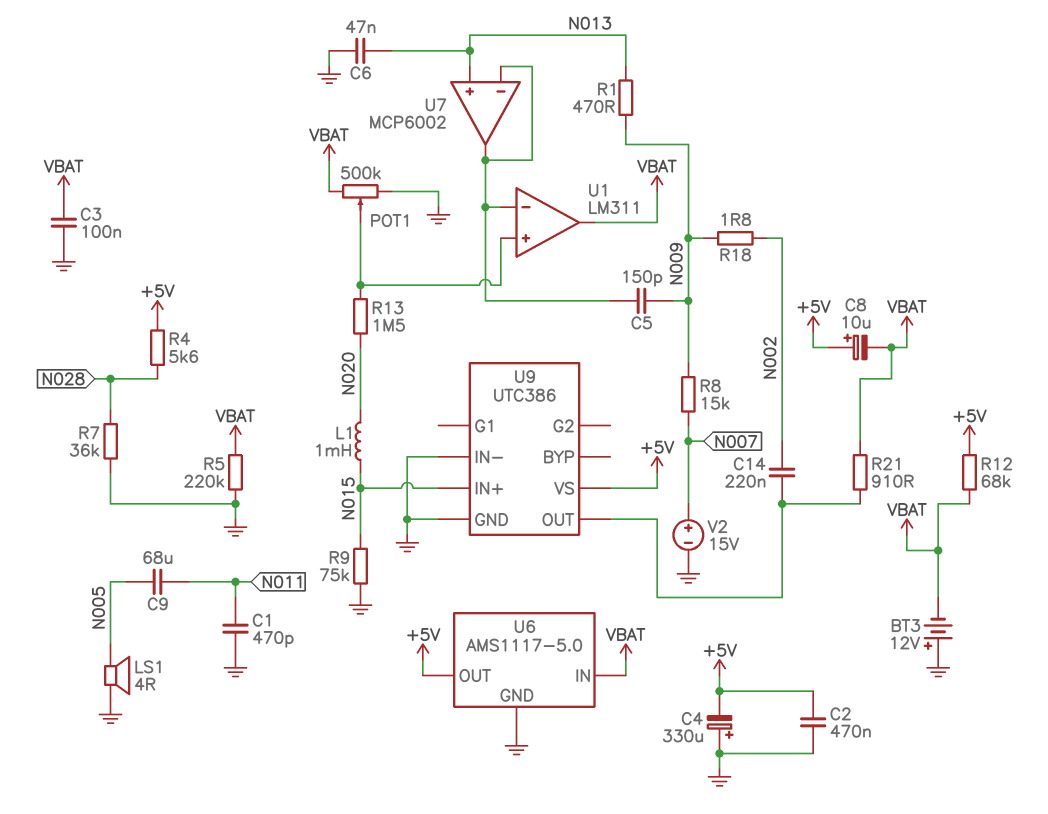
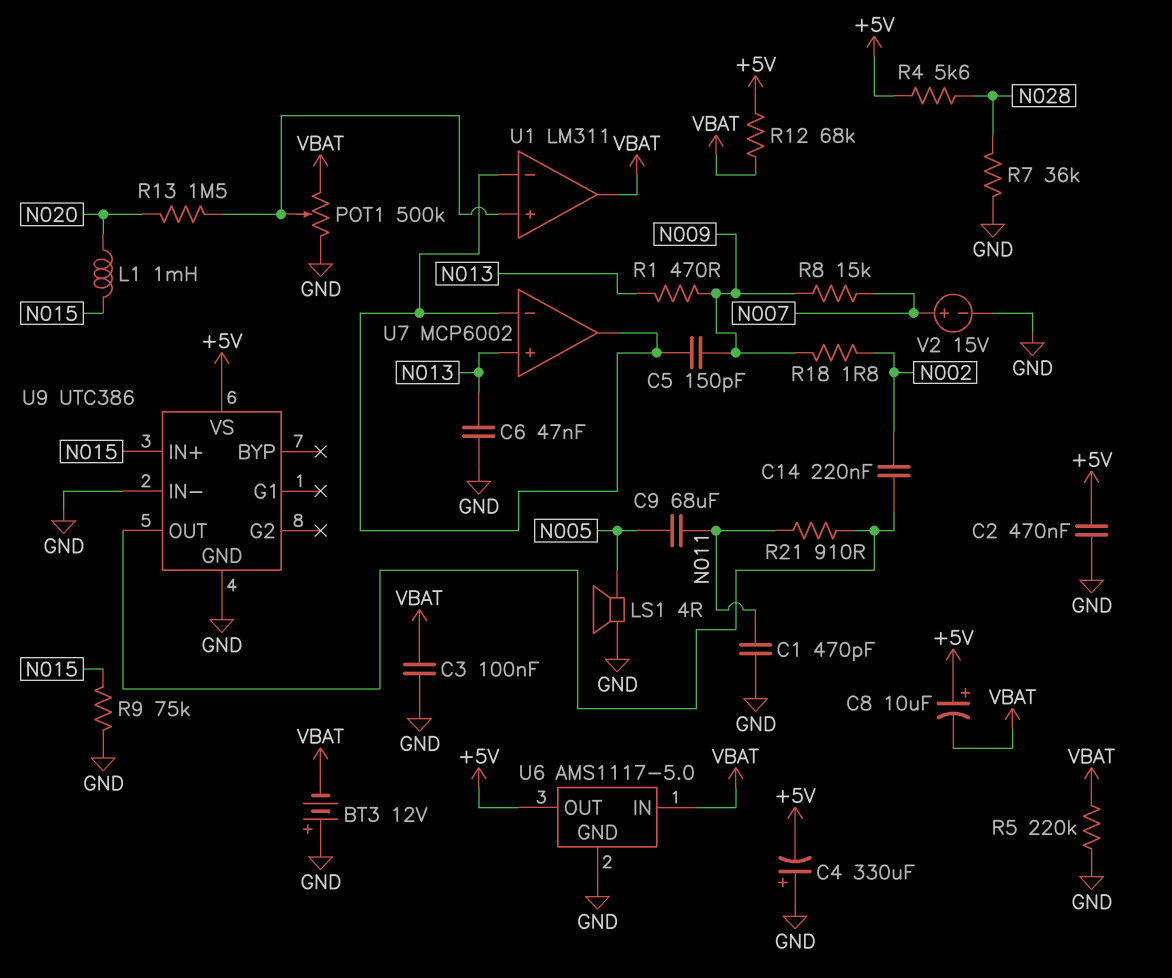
R21: 910 (U9/OUT, VBAT) -> 910 (N011, U9/OUT)

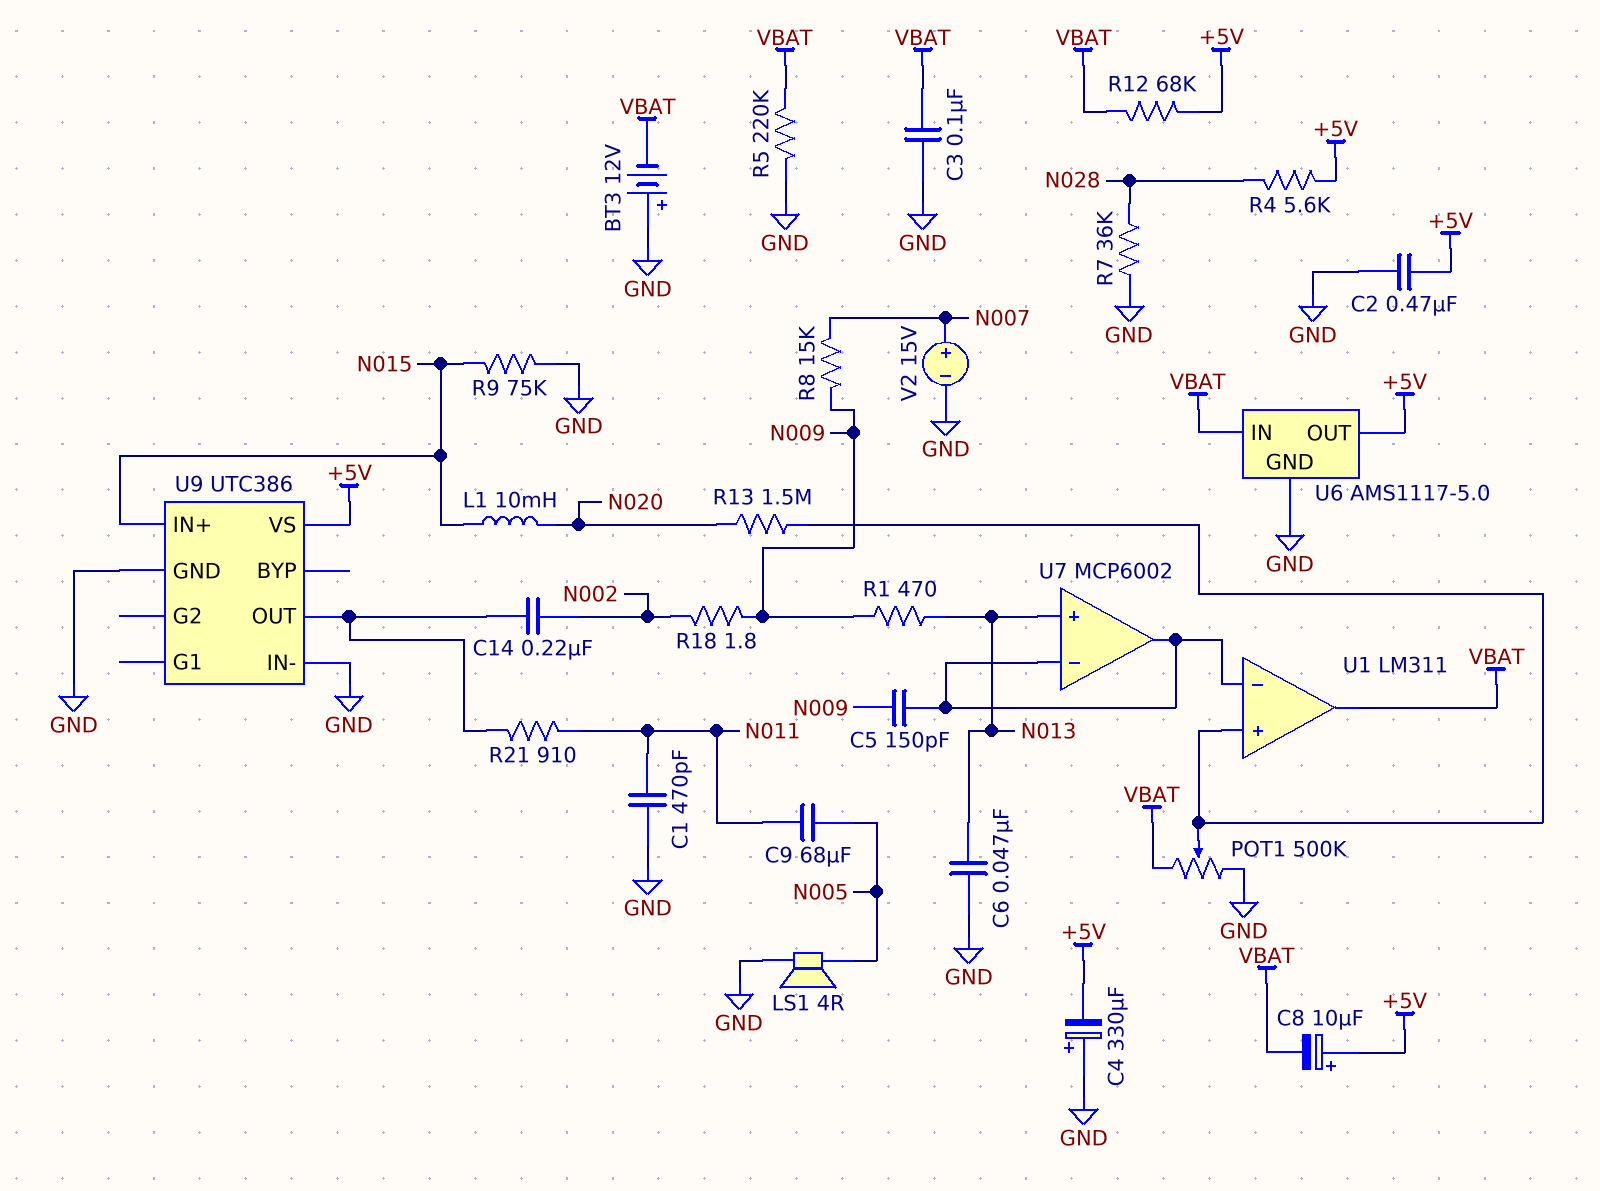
L1: 1mH (N015, N020) -> 10mH (N015, N020)

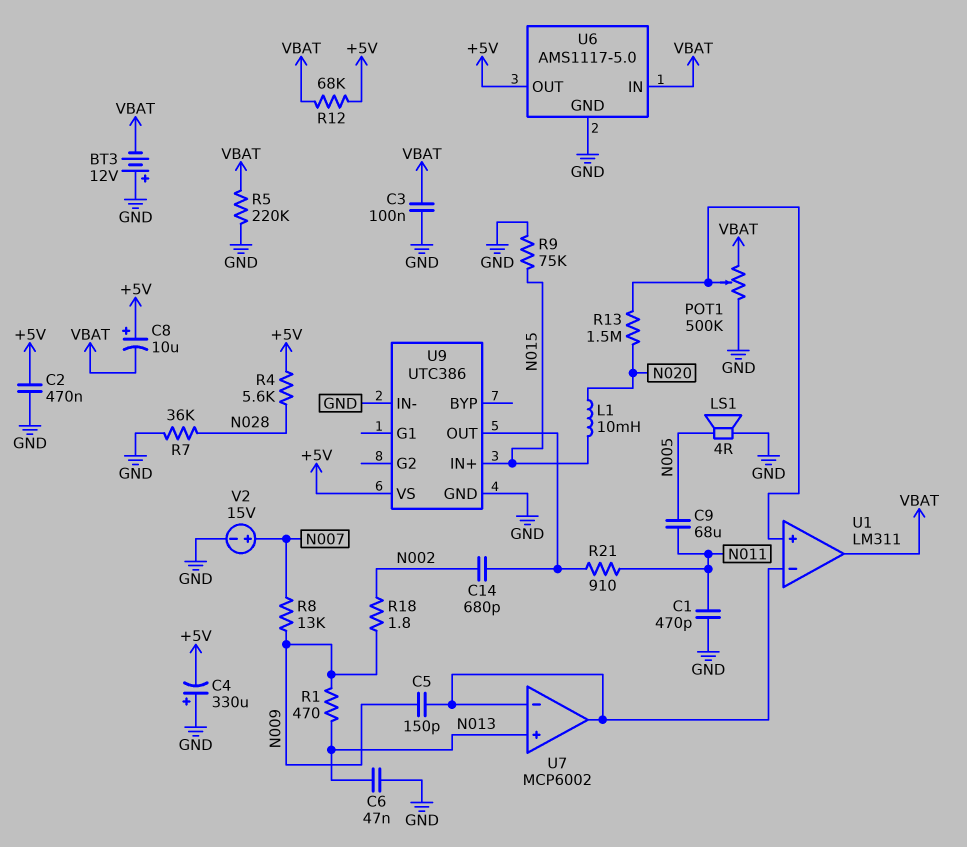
C14: 220nF (N002, U9/OUT) -> 680pF (N002, U9/OUT)
R8: 15k (N007, N009) -> 13k (N007, N009)

